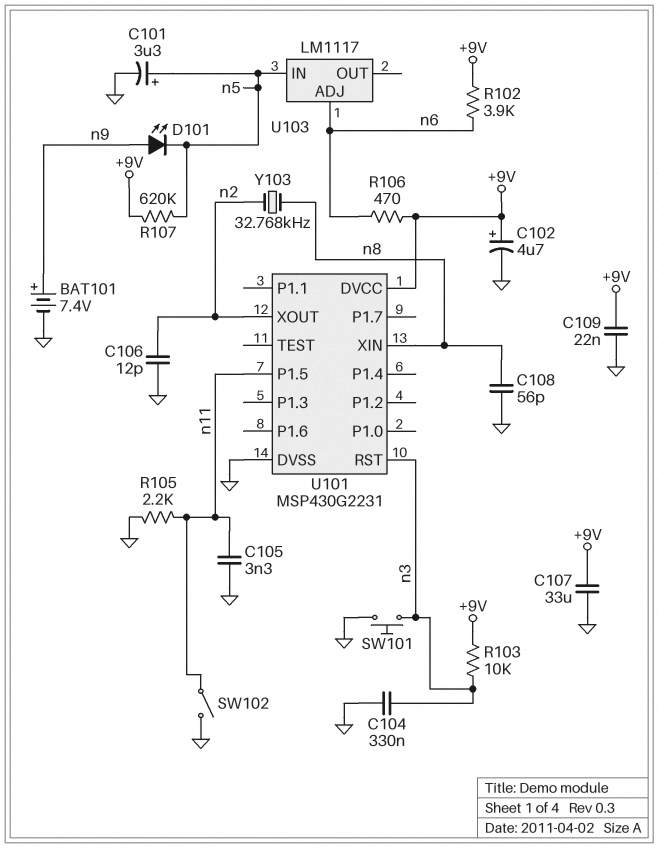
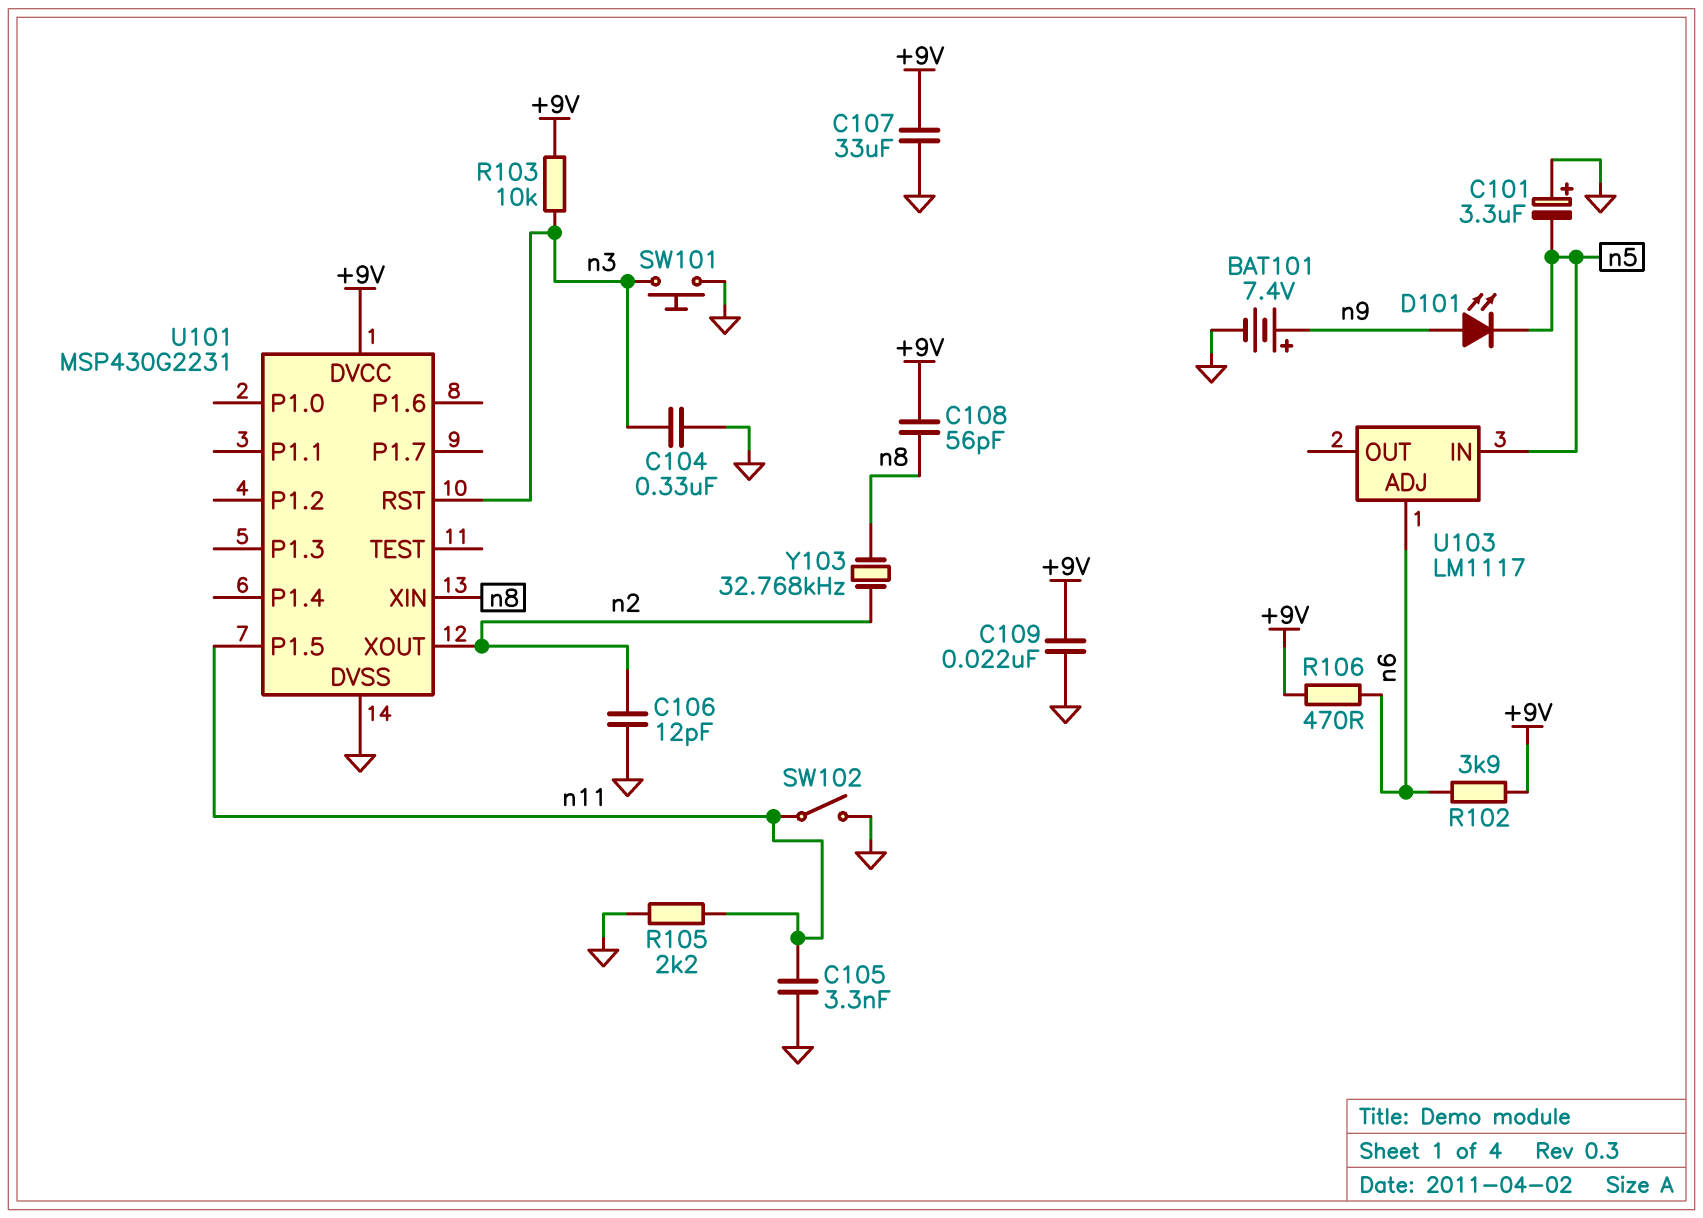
C101: 3.3uF (plus n5, minus GND) -> 3.3uF (plus GND, minus n5)
C102: 4.7uF (plus +9V, minus GND) -> none
C108: 56pF (GND, n8) -> 56pF (+9V, n8)
R107: 620k (+9V, n5) -> none

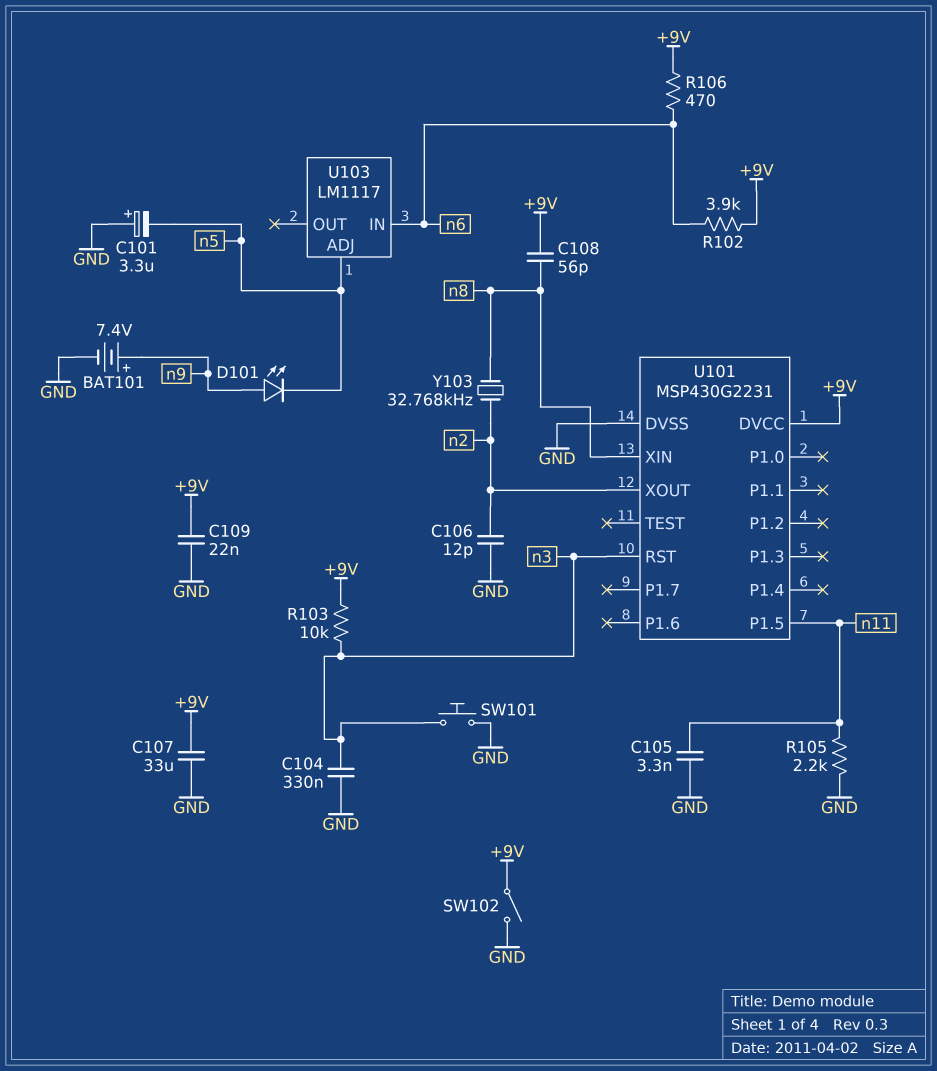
SW102: switch (GND, n11) -> switch (+9V, GND)
U103 pin ADJ: n6 -> n5
U103 pin IN: n5 -> n6

